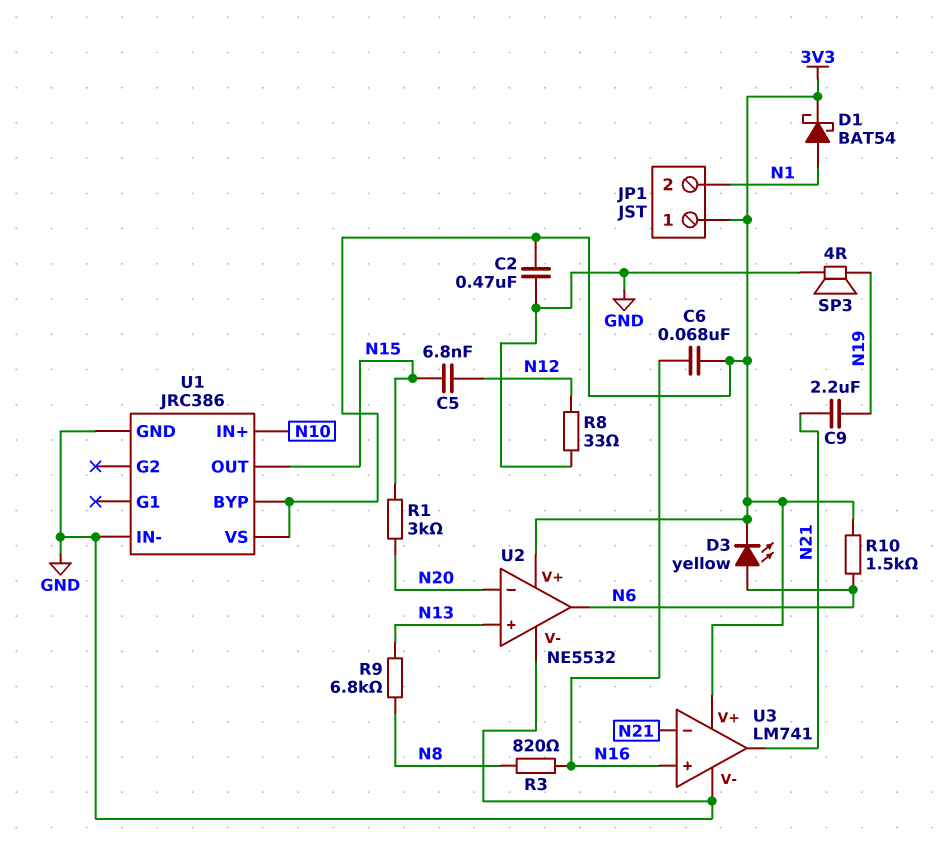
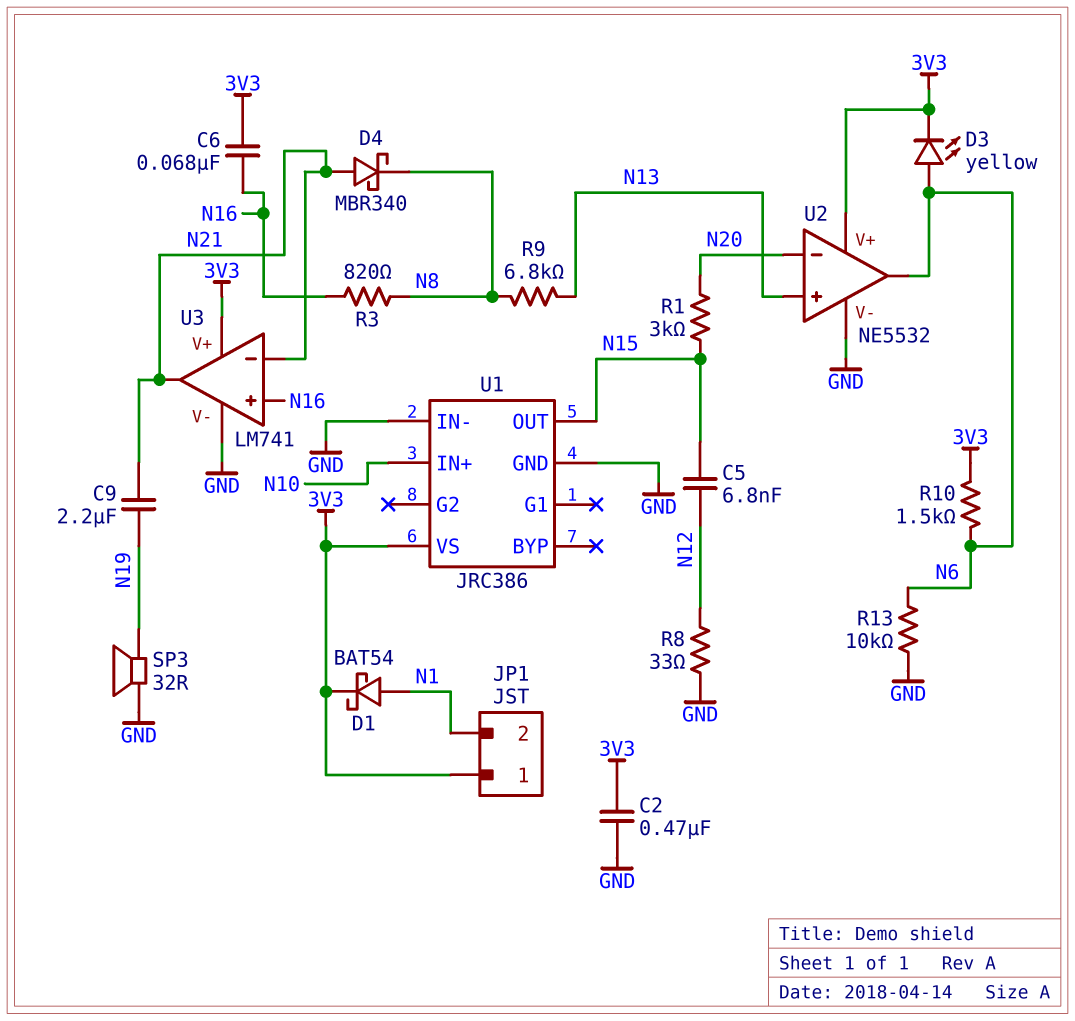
D4: none -> schottky MBR340 (A N21, K N8)
R13: none -> 10k (GND, N6)
SP3: speaker 4R (GND, N19) -> speaker 32R (GND, N19)
U1 pin BYP: 3V3 -> none

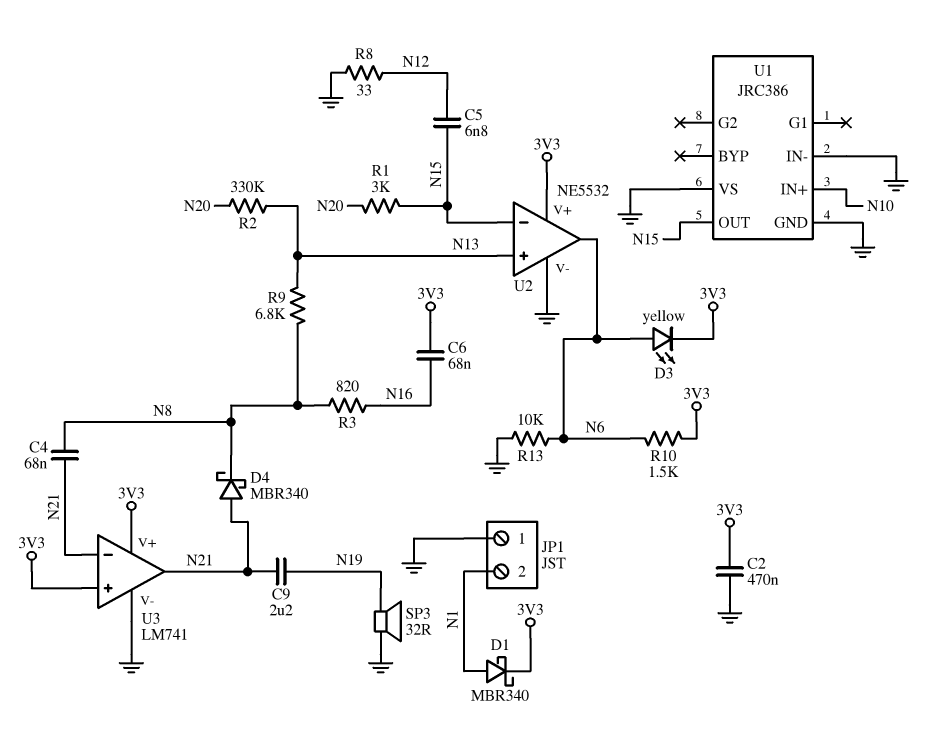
C4: none -> 68nF (N8, N21)
D1: schottky BAT54 (A N1, K 3V3) -> schottky MBR340 (A N1, K 3V3)
JP1 pin 1: 3V3 -> GND
R2: none -> 330k (N13, N20)
U1 pin VS: 3V3 -> GND
U2 pin in-: N20 -> N15
U3 pin in+: N16 -> 3V3

